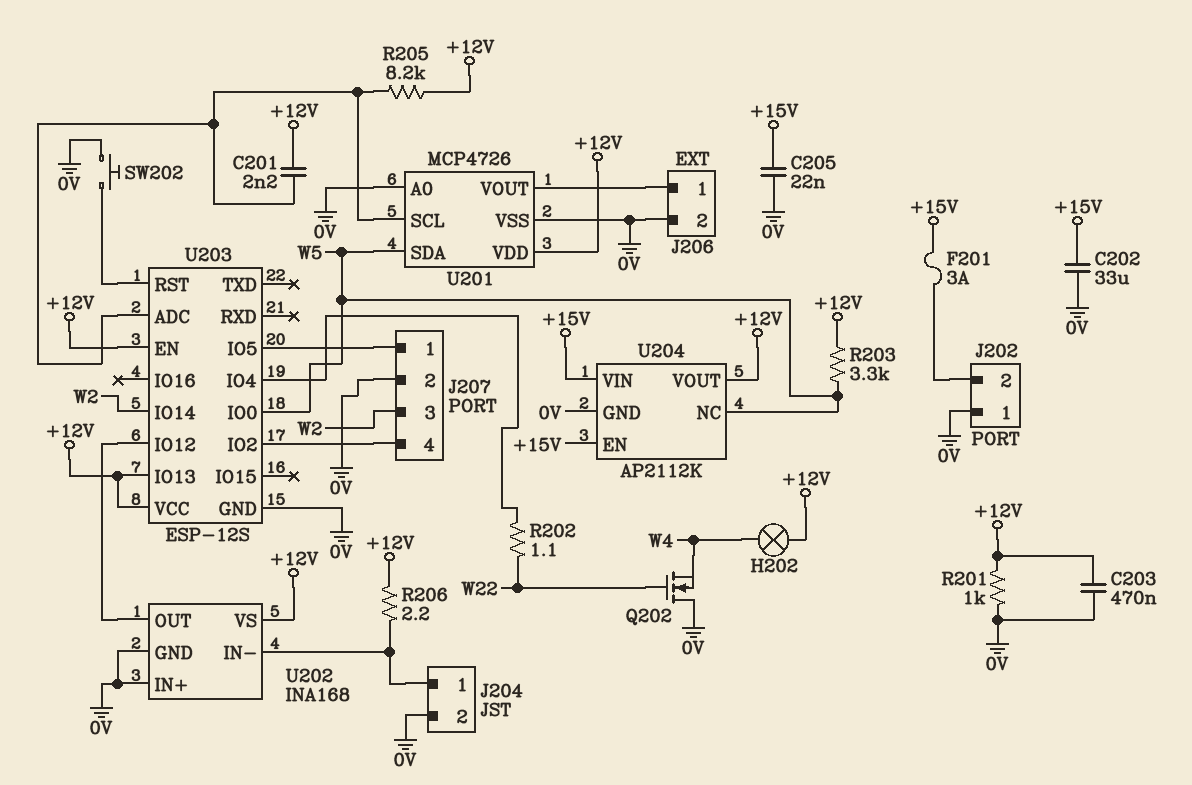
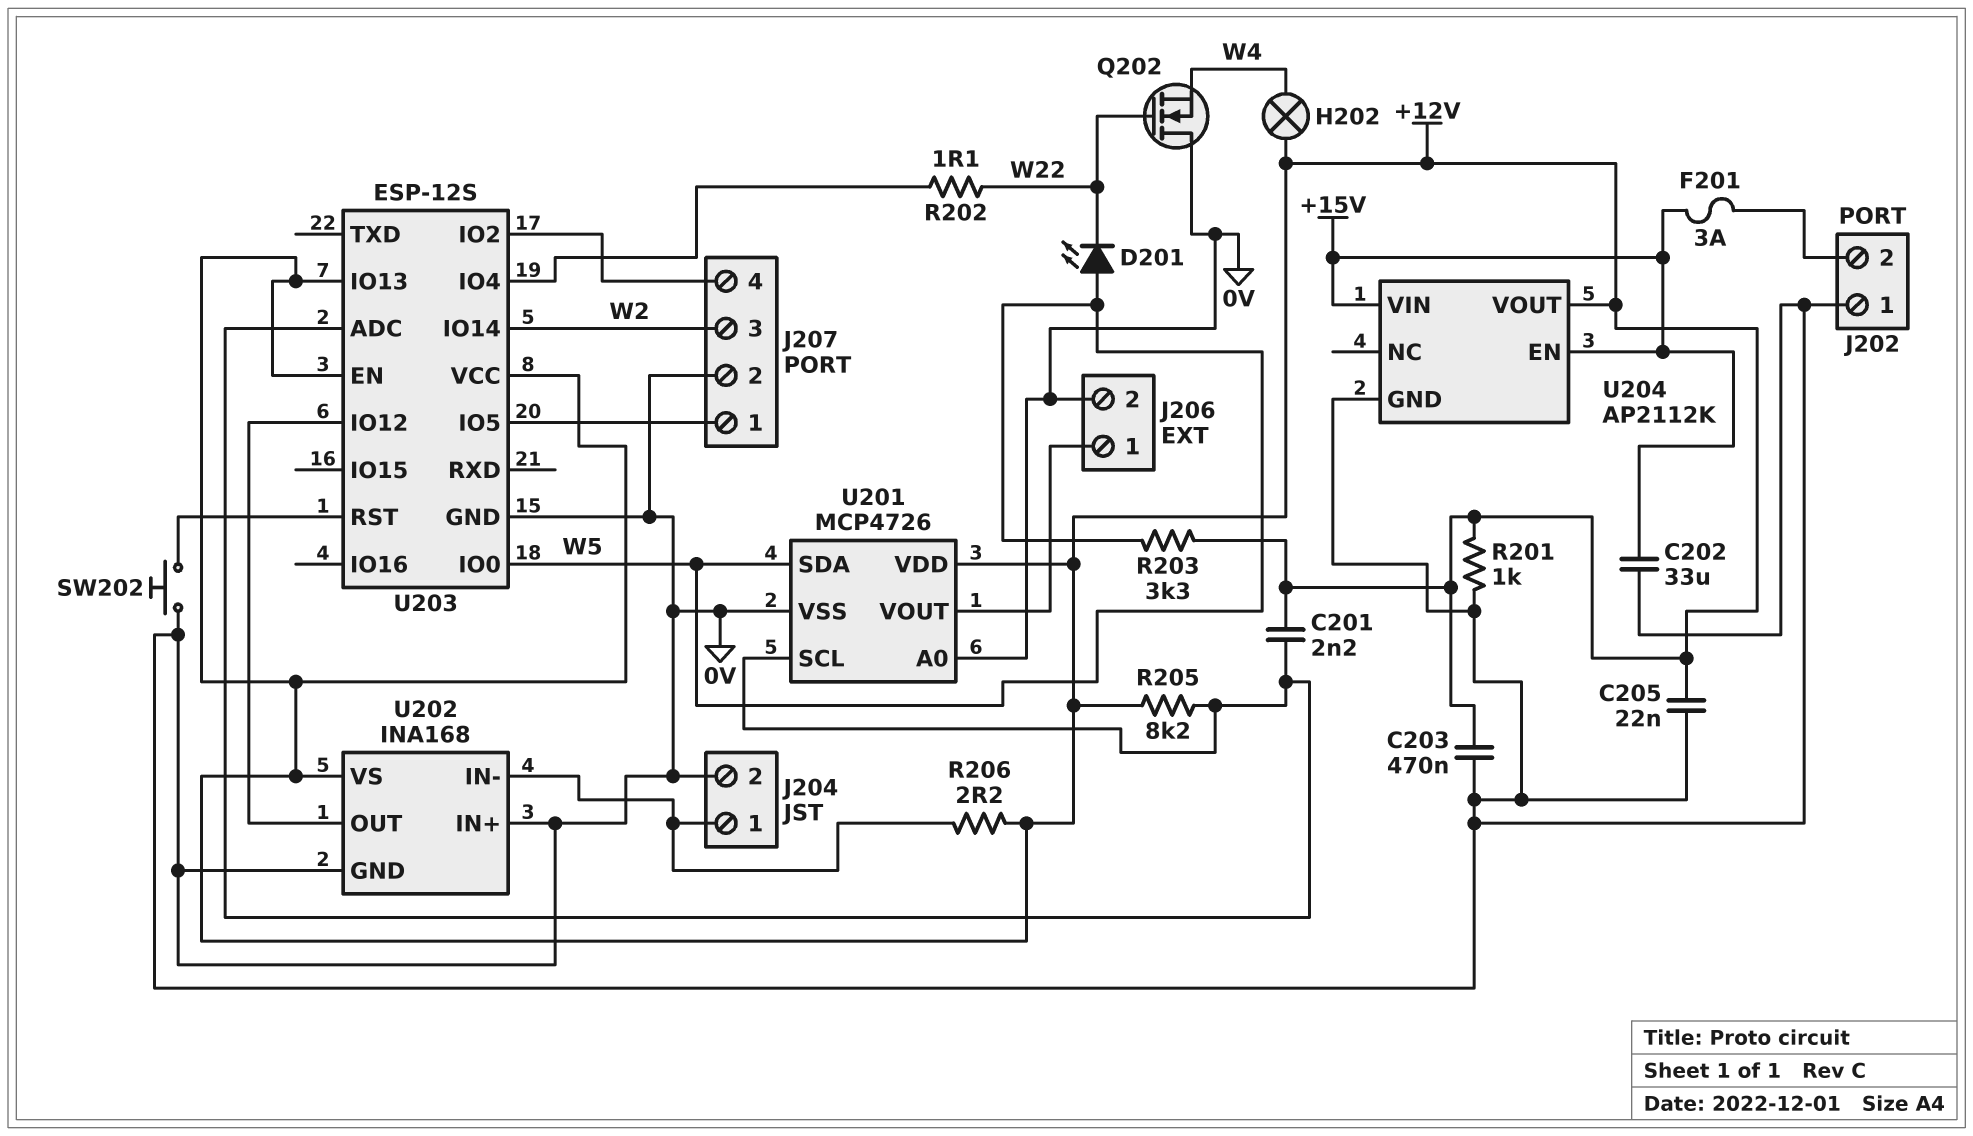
C205: 22nF (+15V, 0V) -> 22nF (+12V, 0V)
D201: none -> LED (A W5, K W22)
U204 pin NC: W5 -> none

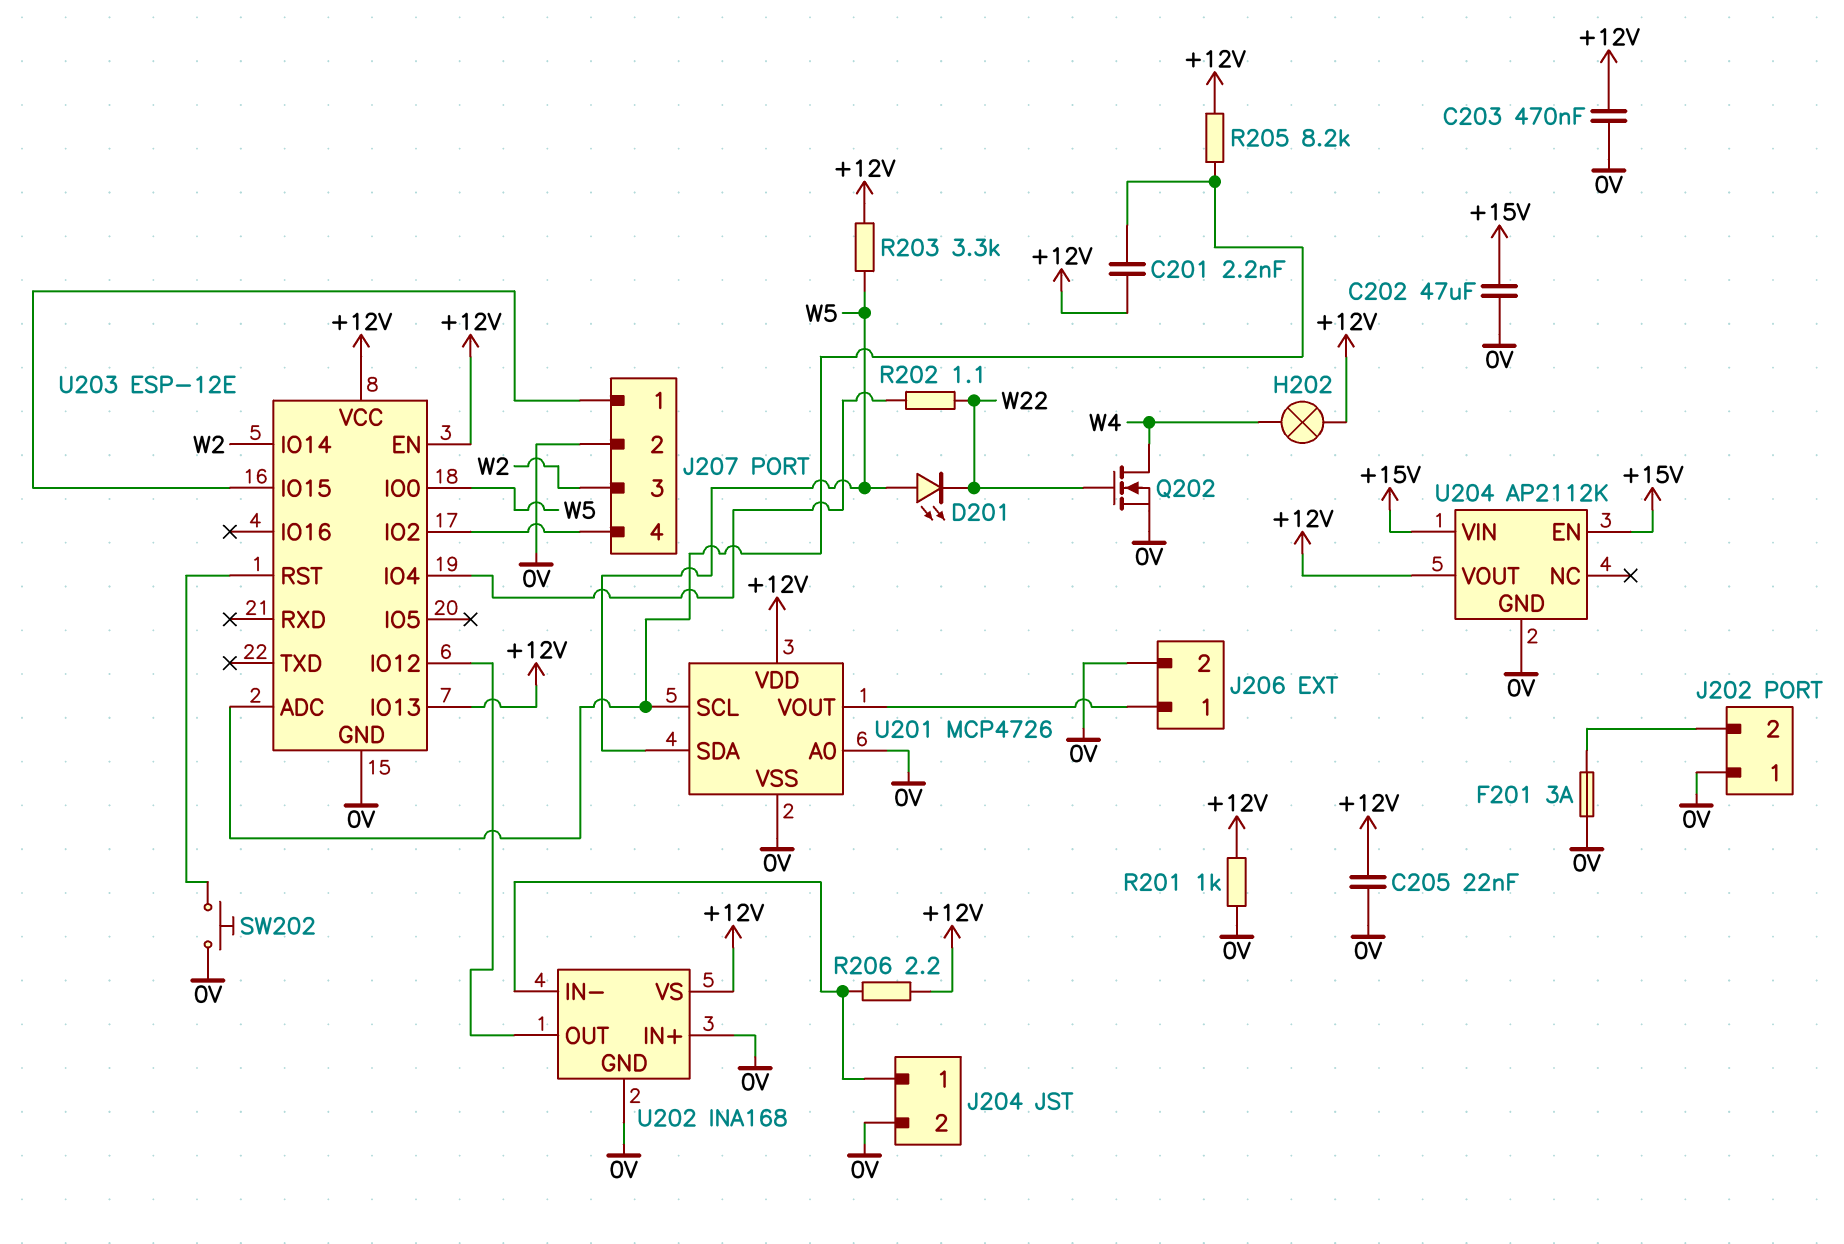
C202: 33uF (+15V, 0V) -> 47uF (+15V, 0V)
F201: 3A (+15V, J202/2) -> 3A (0V, J202/2)
Q202: NMOS (G W22, D 0V, S W4) -> NMOS (G W22, D W4, S 0V)
U203: ESP-12S -> ESP-12E
U203 pin IO5: J207/1 -> none
U203 pin IO15: none -> J207/1

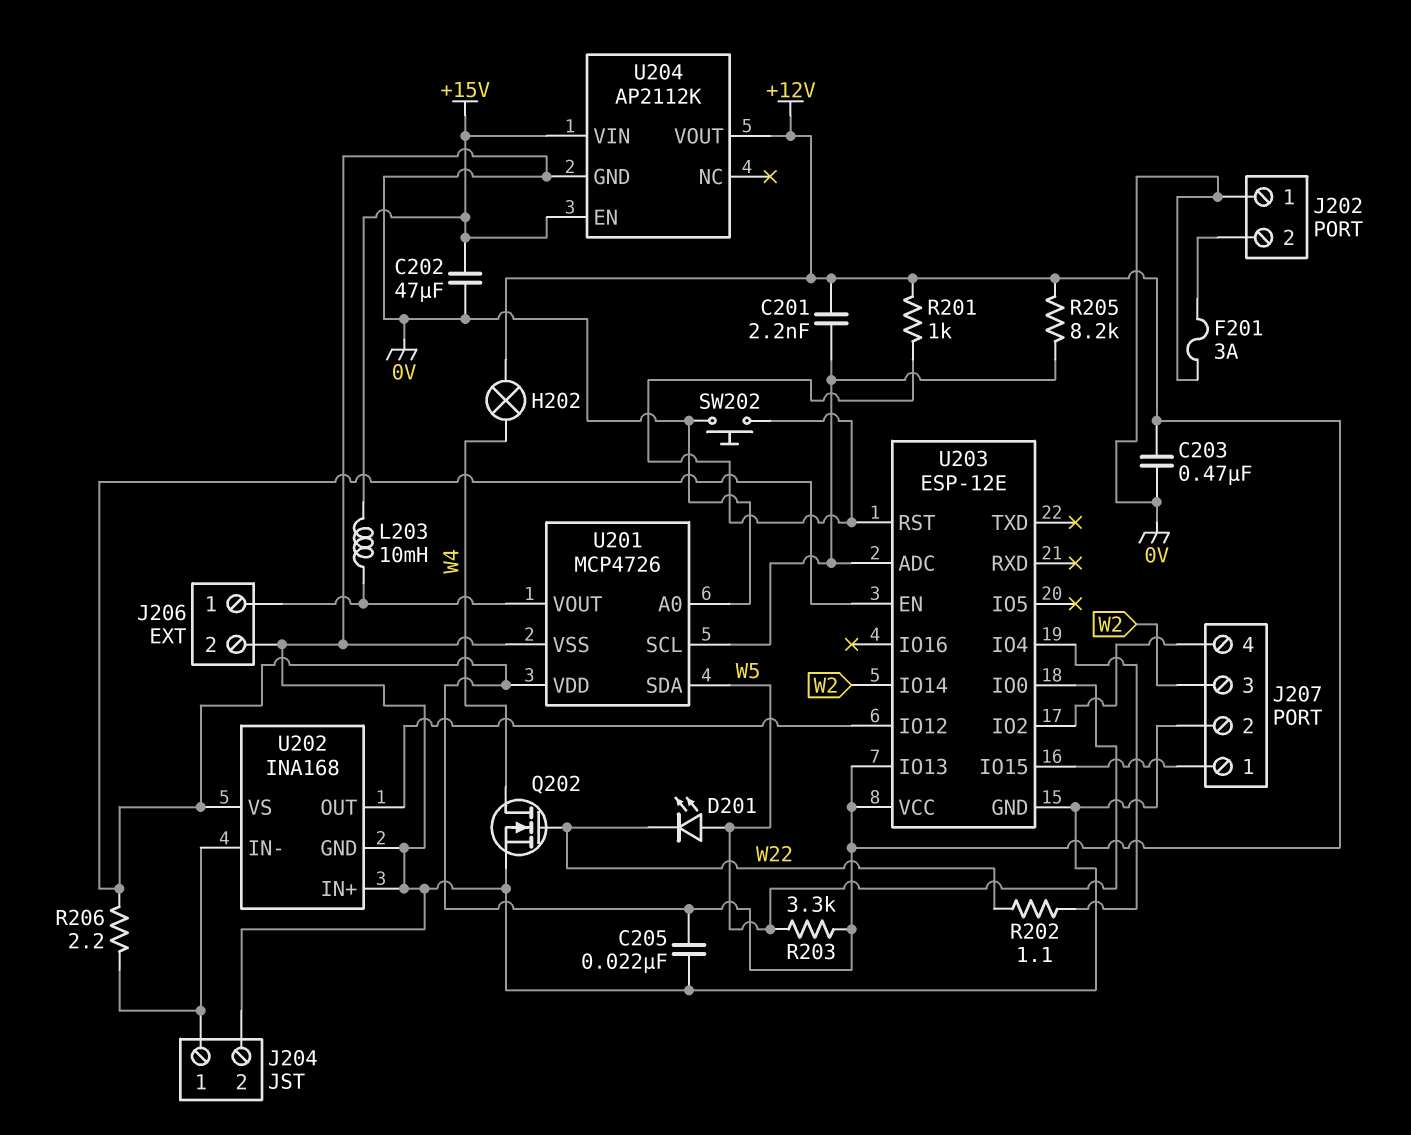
L203: none -> 10mH (+15V, J206/1)
R201: 1k (+12V, 0V) -> 1k (+12V, U203/RST)

